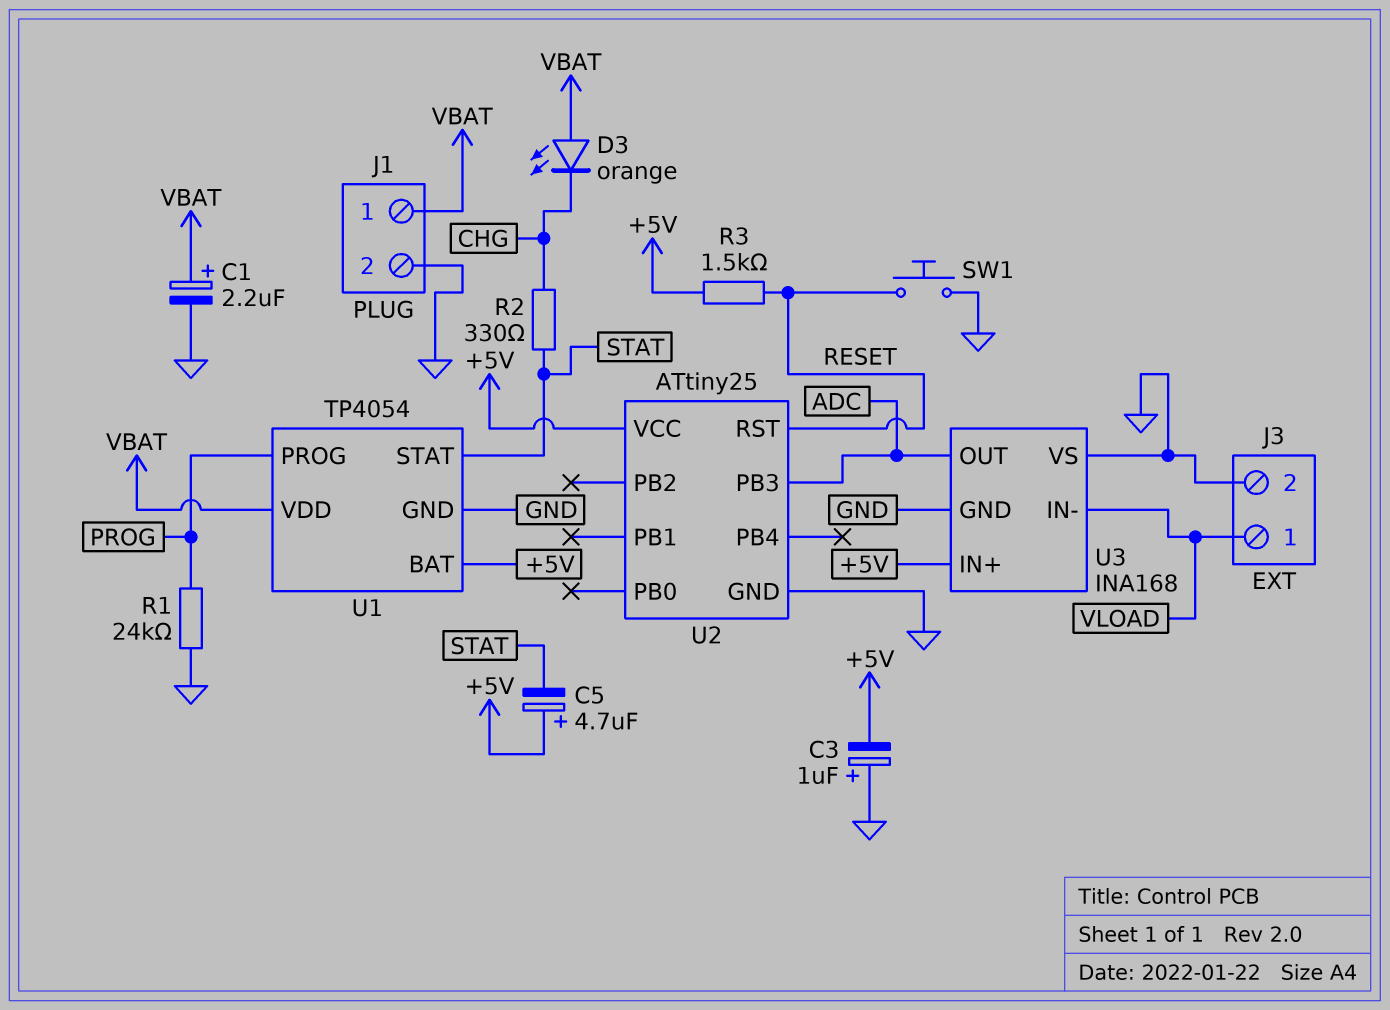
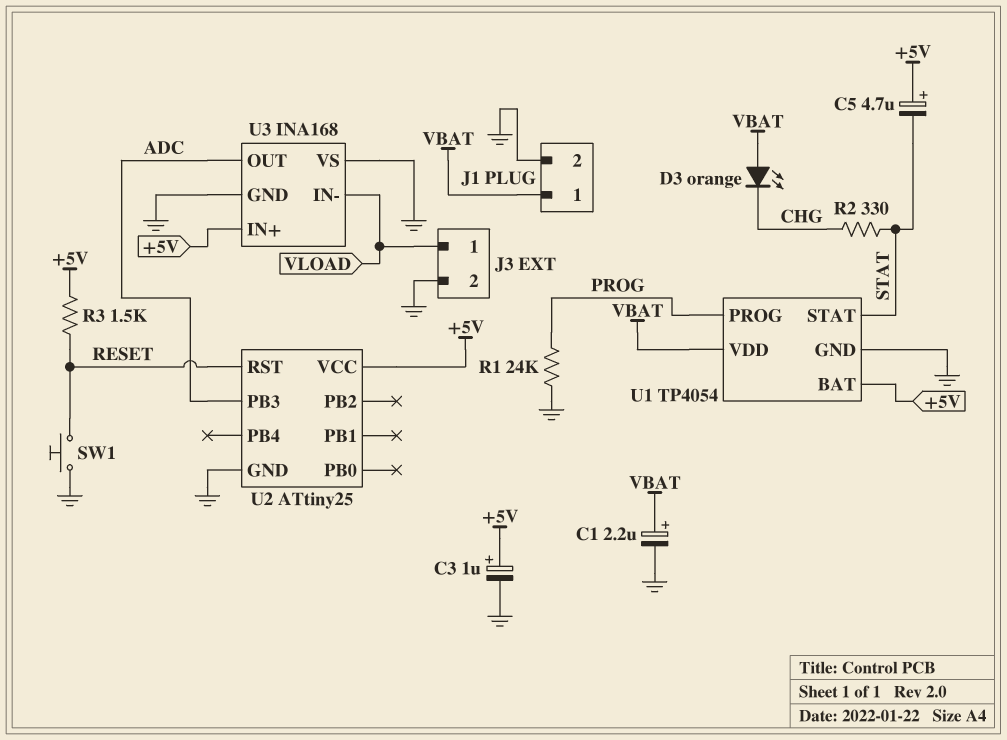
C3: 1uF (plus GND, minus +5V) -> 1uF (plus +5V, minus GND)

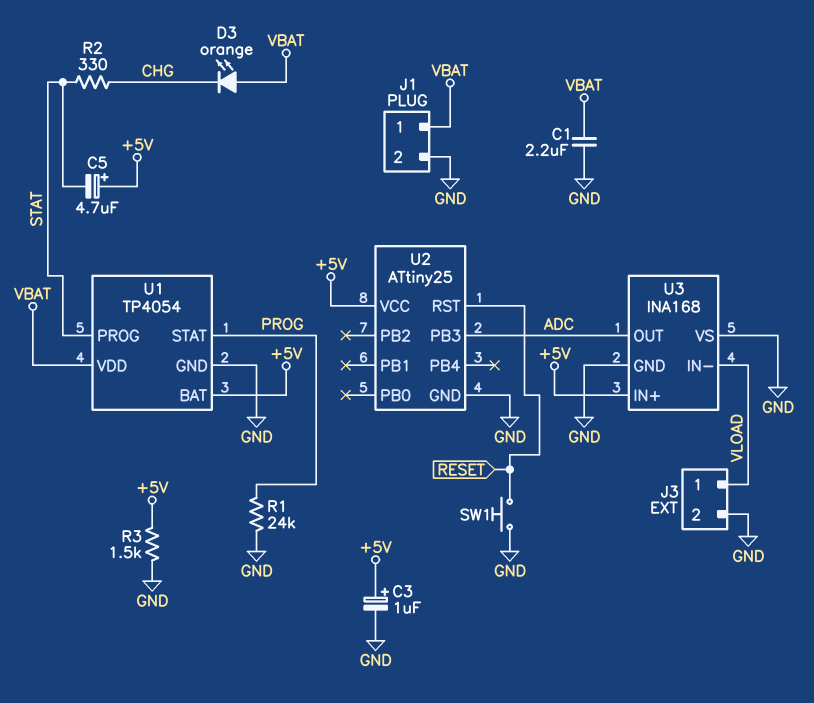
C1: 2.2uF (plus VBAT, minus GND) -> 2.2uF (GND, VBAT)
R3: 1.5k (+5V, RESET) -> 1.5k (+5V, GND)
U1 pin PROG: PROG -> STAT
U1 pin STAT: STAT -> PROG

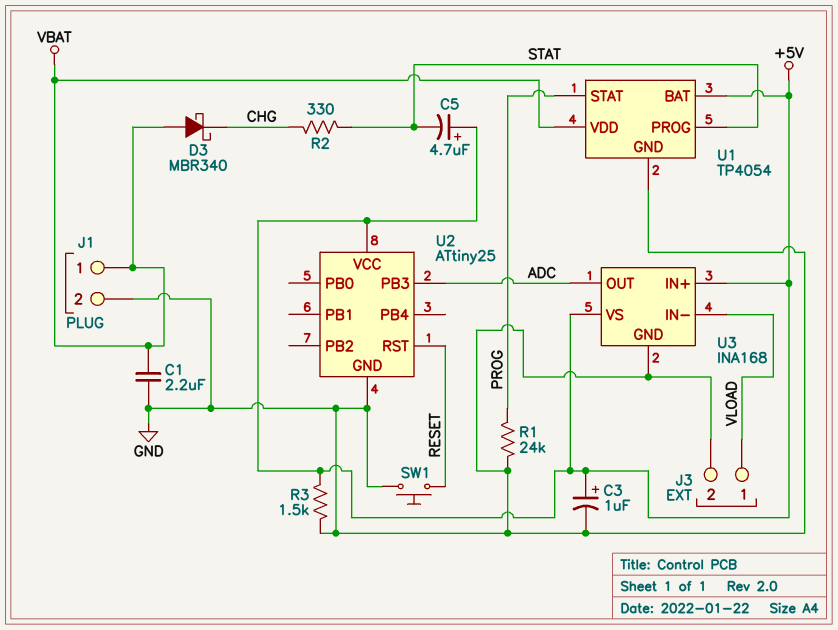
D3: LED orange (A VBAT, K CHG) -> schottky MBR340 (A VBAT, K CHG)
U3 pin VS: GND -> +5V

